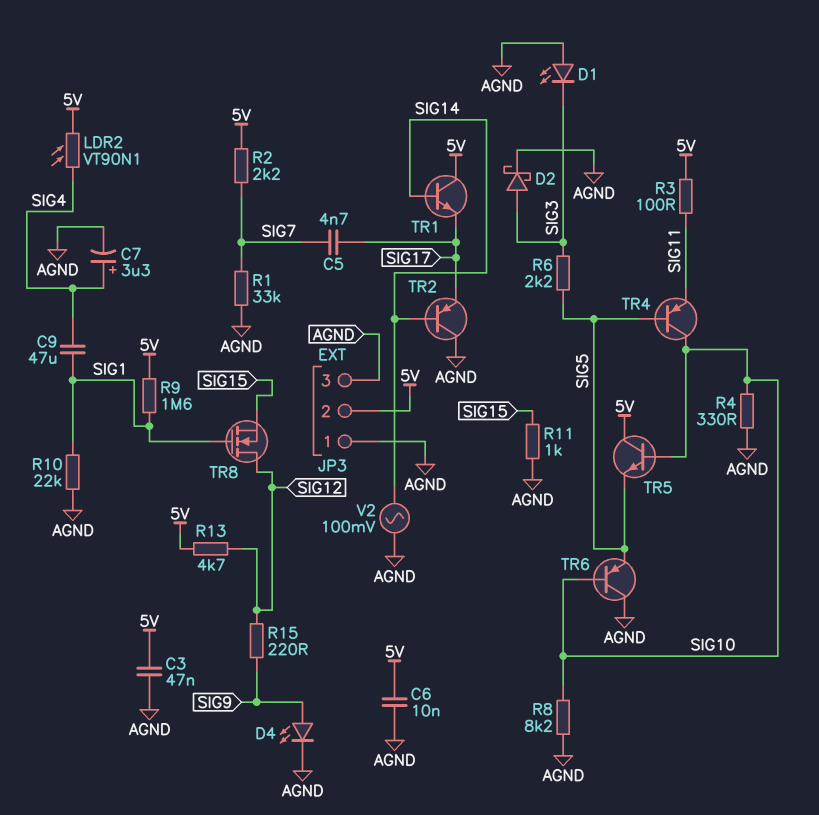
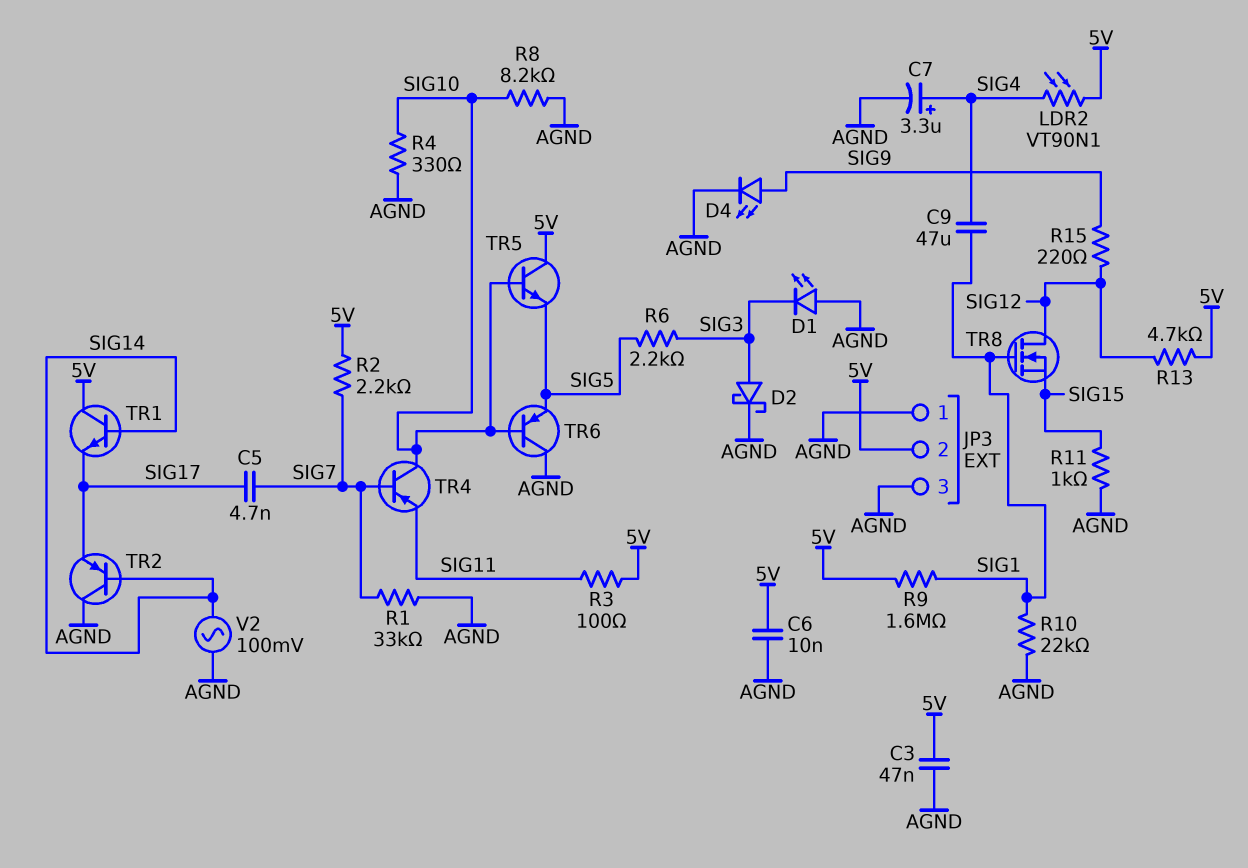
TR4: PNP (B SIG5, C SIG10, E SIG11) -> PNP (B SIG7, C SIG10, E SIG11)

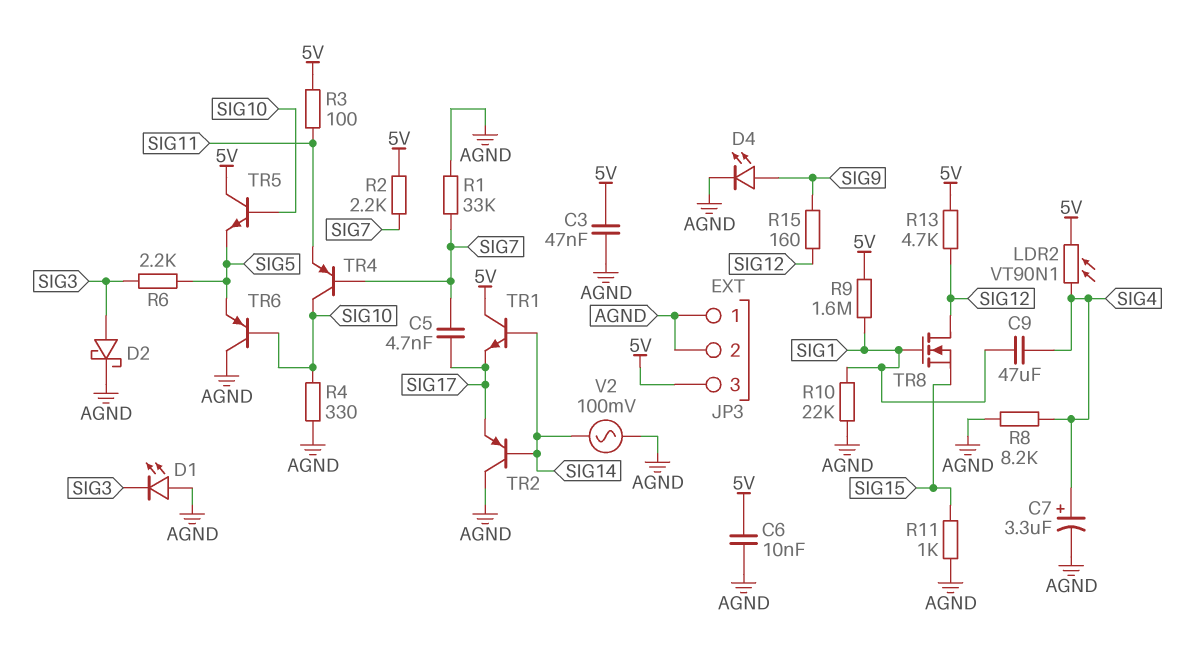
JP3 pin 2: 5V -> AGND
JP3 pin 3: AGND -> 5V
R8: 8.2k (AGND, SIG10) -> 8.2k (AGND, SIG4)
R15: 220 (SIG9, SIG12) -> 160 (SIG9, SIG12)

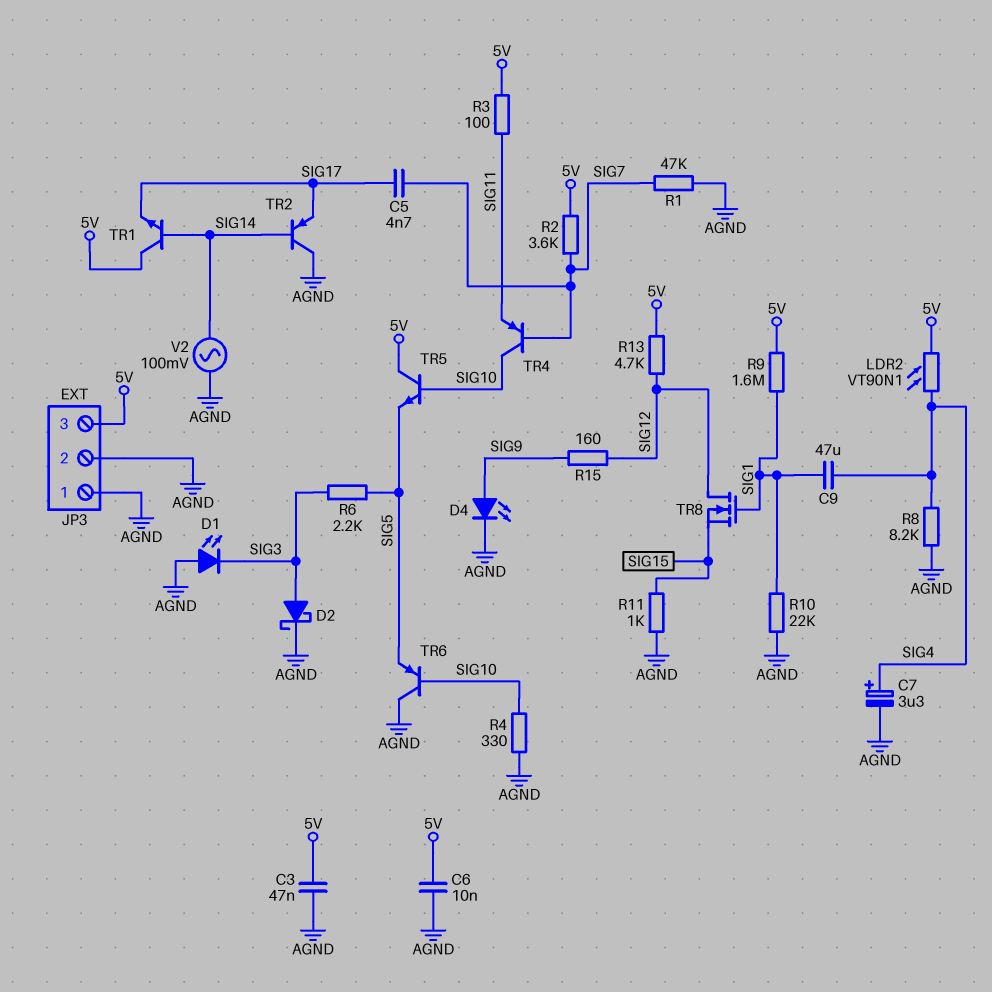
R1: 33k (AGND, SIG7) -> 47k (AGND, SIG7)
R2: 2.2k (5V, SIG7) -> 3.6k (5V, SIG7)

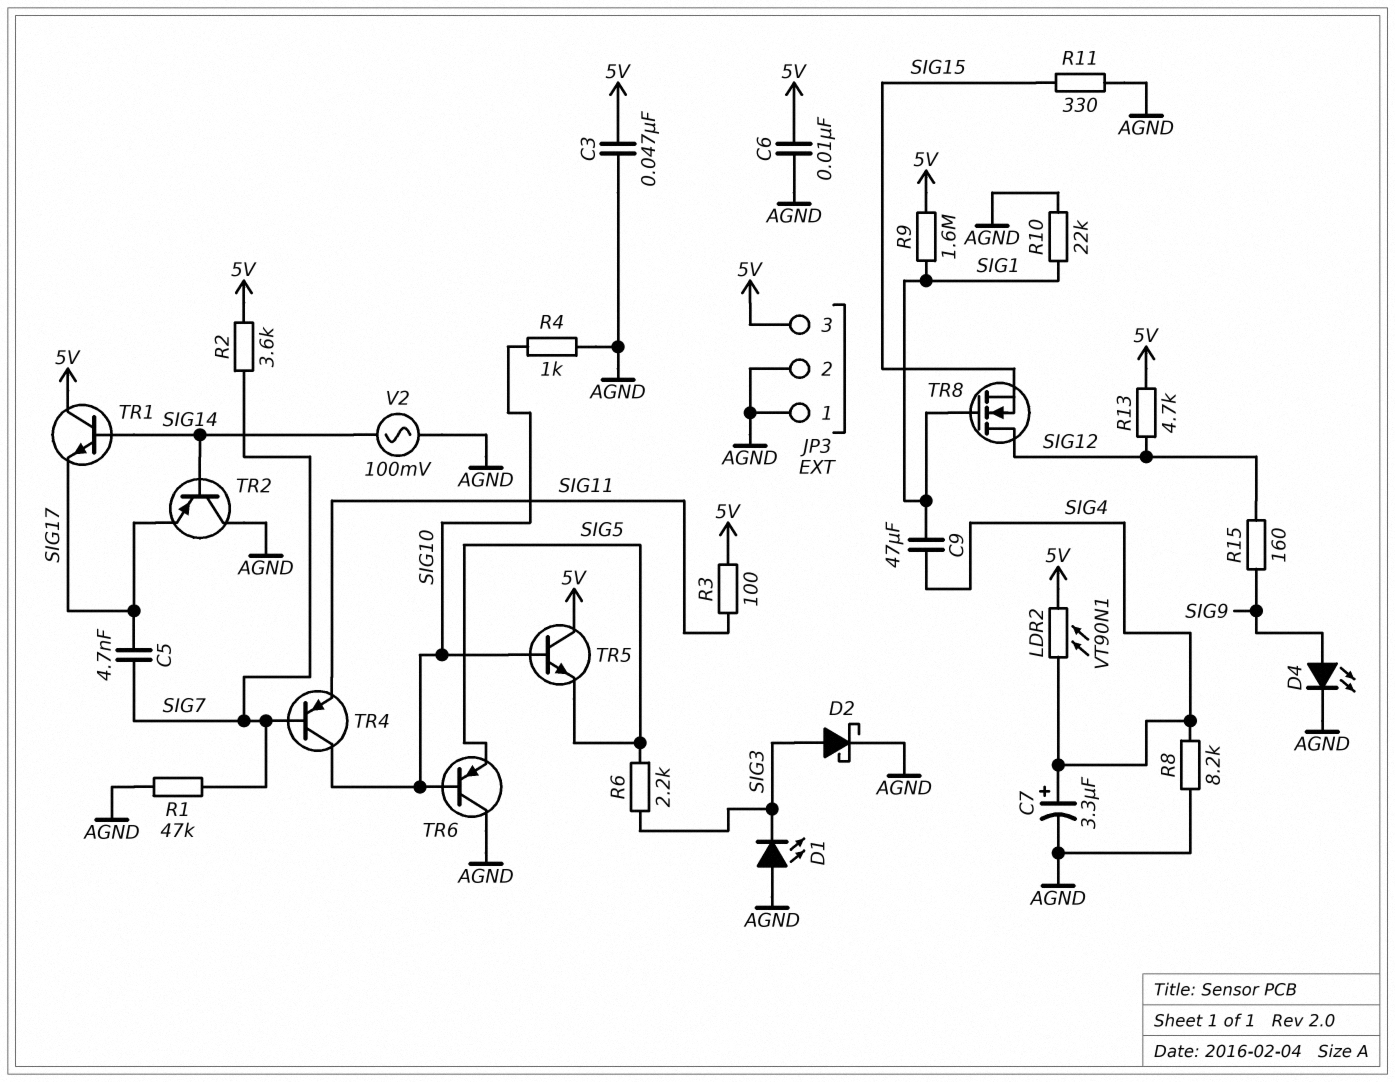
R4: 330 (AGND, SIG10) -> 1k (AGND, SIG10)
R11: 1k (AGND, SIG15) -> 330 (AGND, SIG15)

